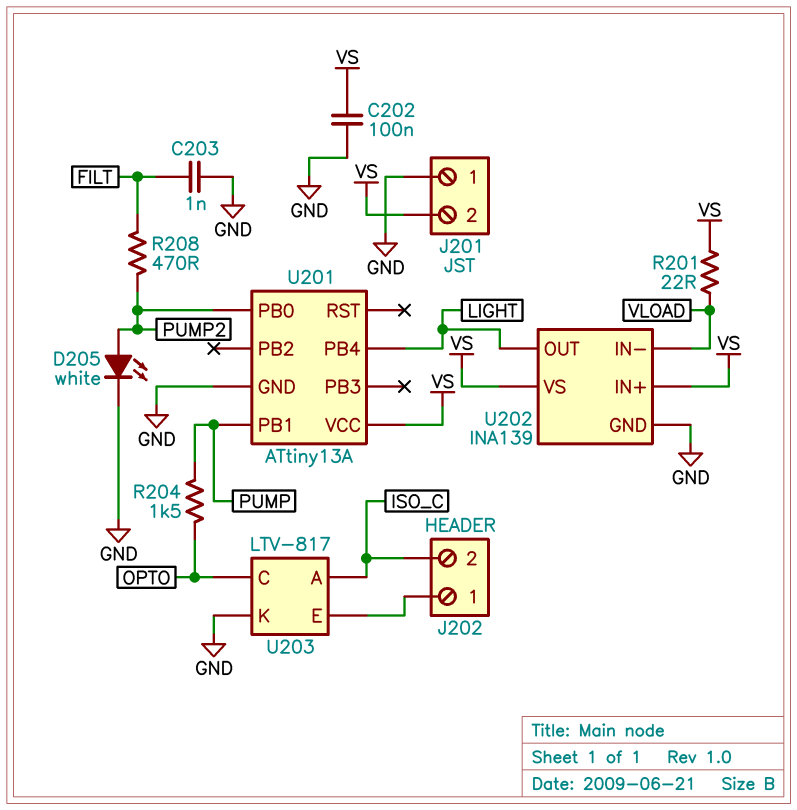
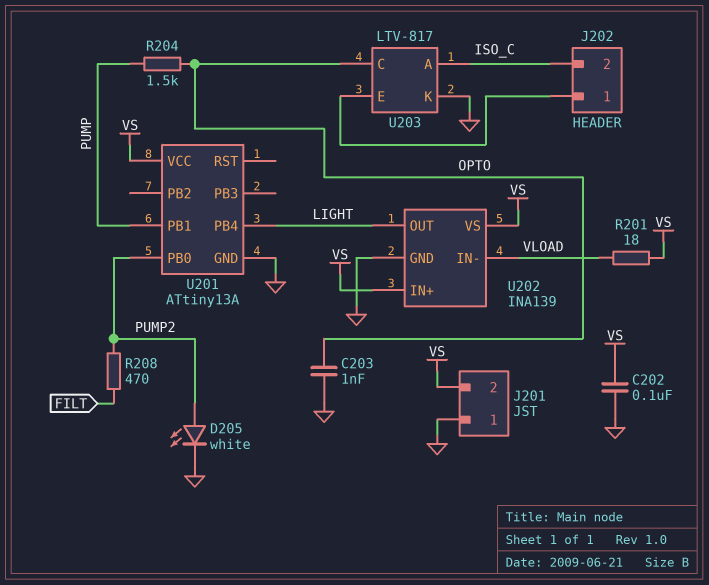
C203: 1nF (FILT, GND) -> 1nF (GND, OPTO)
R201: 22 (VLOAD, VS) -> 18 (VLOAD, VS)

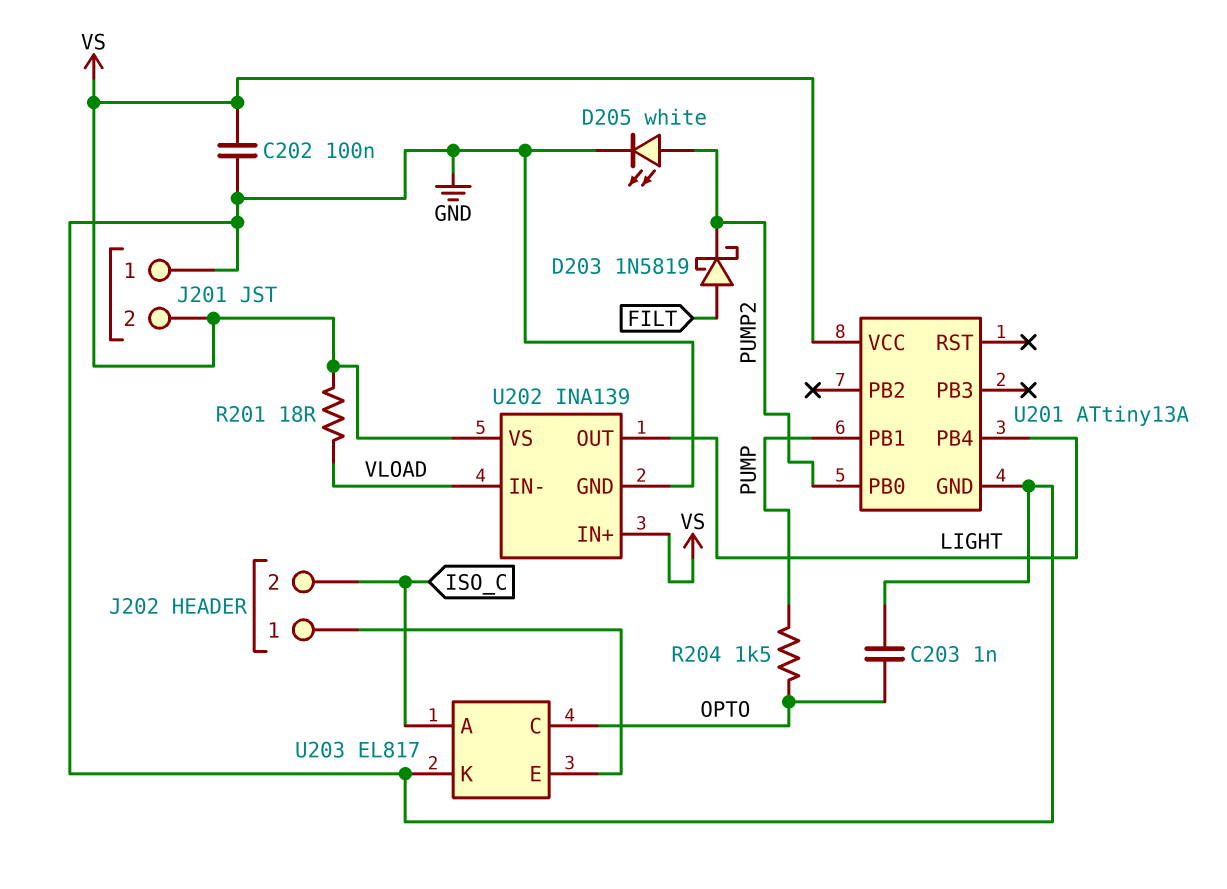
D203: none -> schottky 1N5819 (A FILT, K PUMP2)
R208: 470 (FILT, PUMP2) -> none
U203: LTV-817 -> EL817

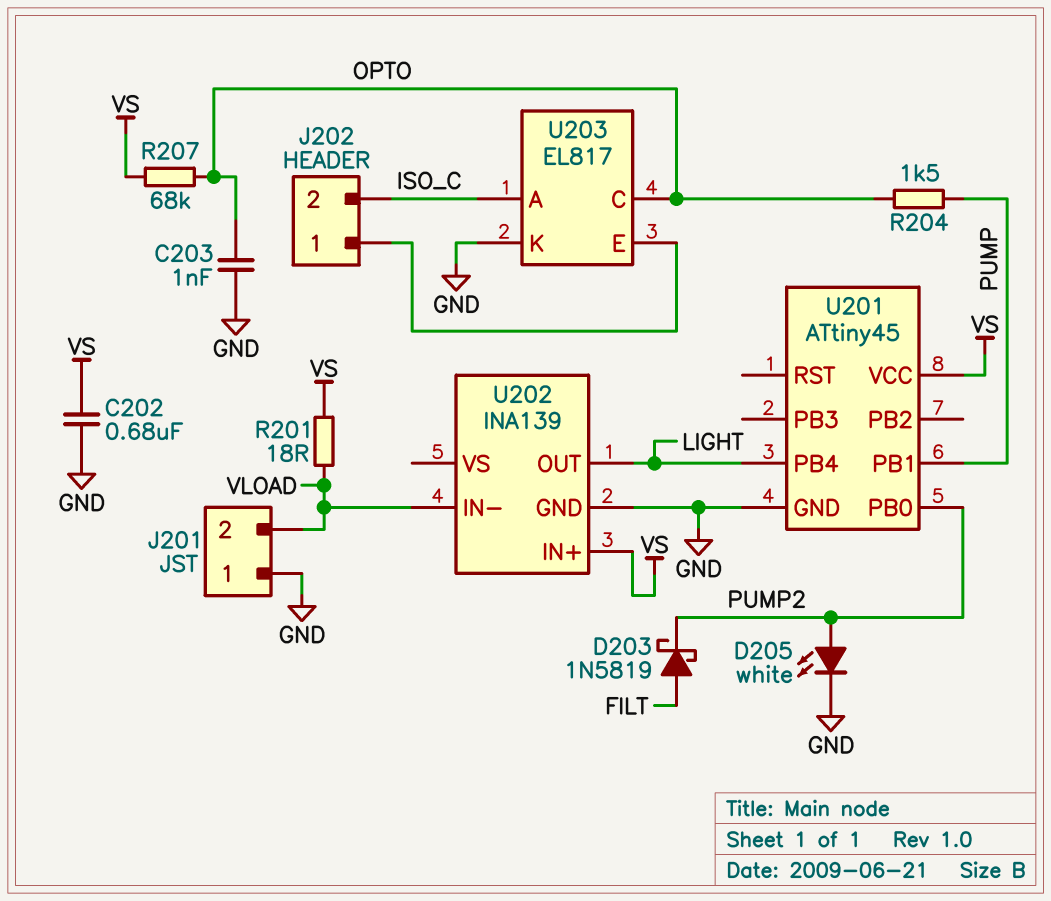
C202: 100nF (GND, VS) -> 680nF (GND, VS)
J201 pin 2: VS -> VLOAD
R207: none -> 68k (OPTO, VS)
U201: ATtiny13A -> ATtiny45
U202 pin VS: VS -> none

